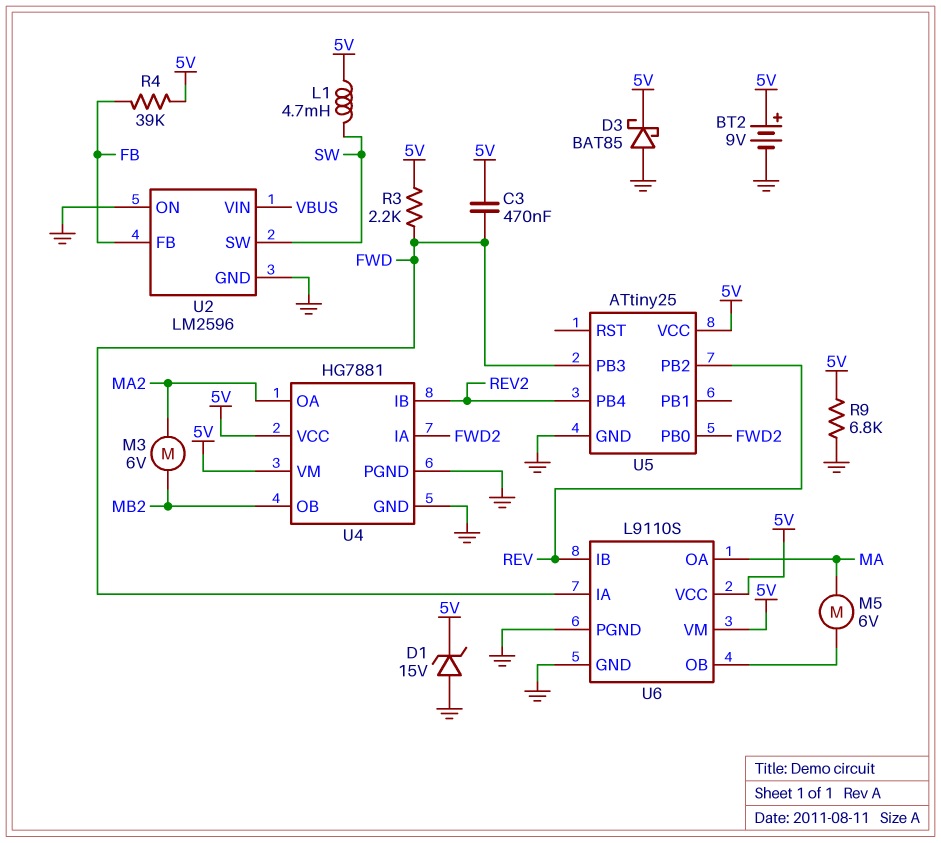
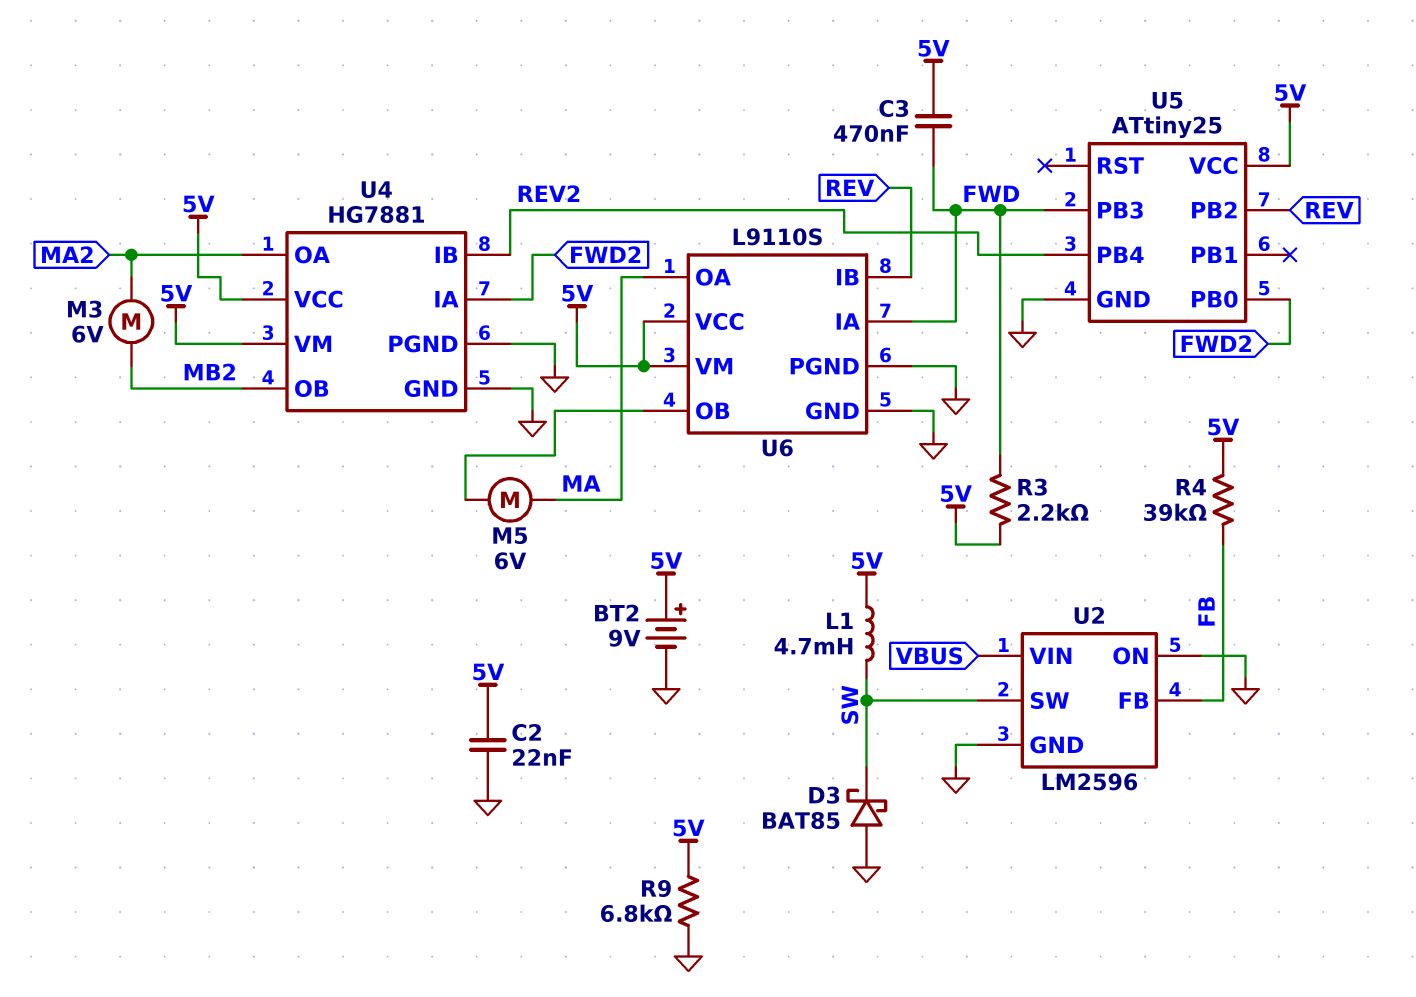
C2: none -> 22nF (5V, GND)
D1: zener 15V (A GND, K 5V) -> none
D3: schottky BAT85 (A GND, K 5V) -> schottky BAT85 (A GND, K SW)

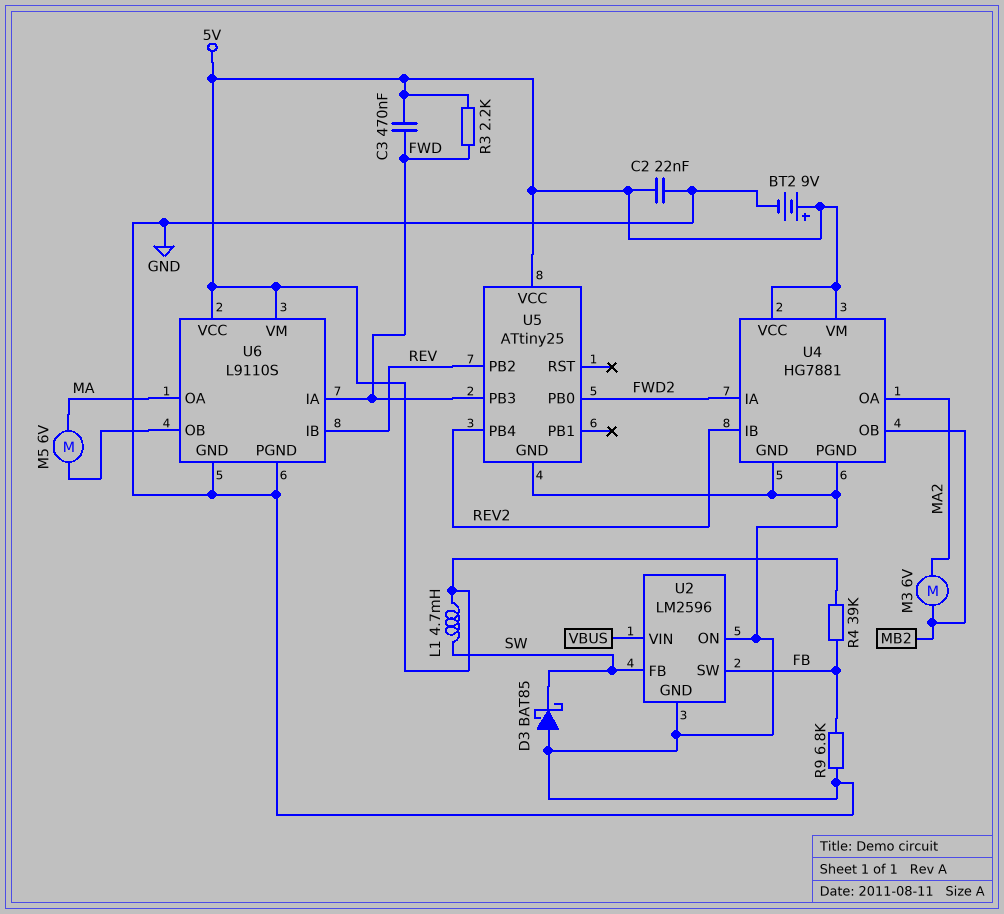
R9: 6.8k (5V, GND) -> 6.8k (FB, GND)
U2 pin FB: FB -> SW
U2 pin SW: SW -> FB

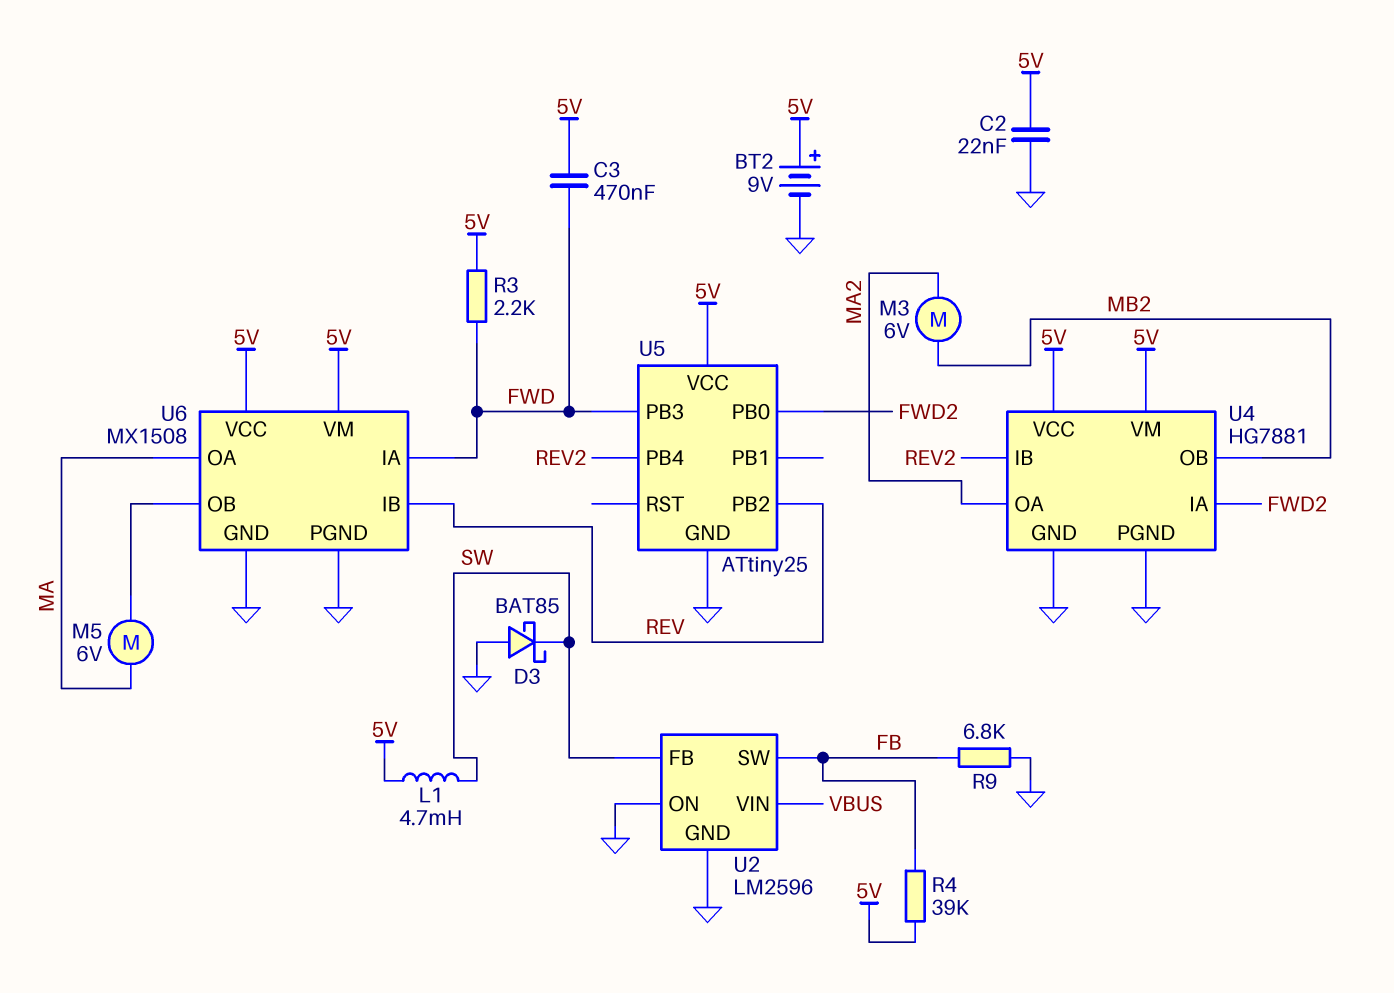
U6: L9110S -> MX1508

